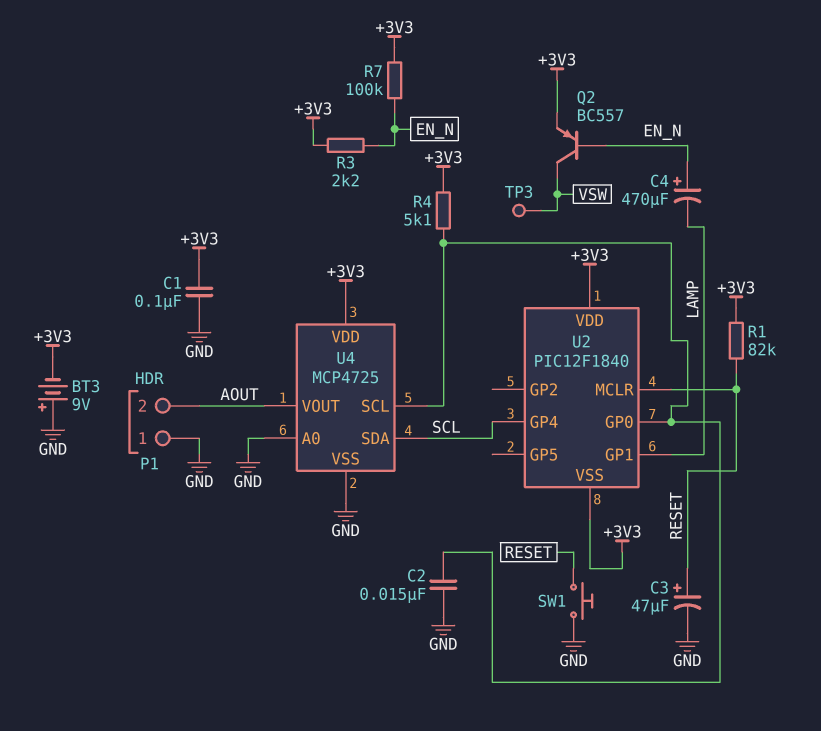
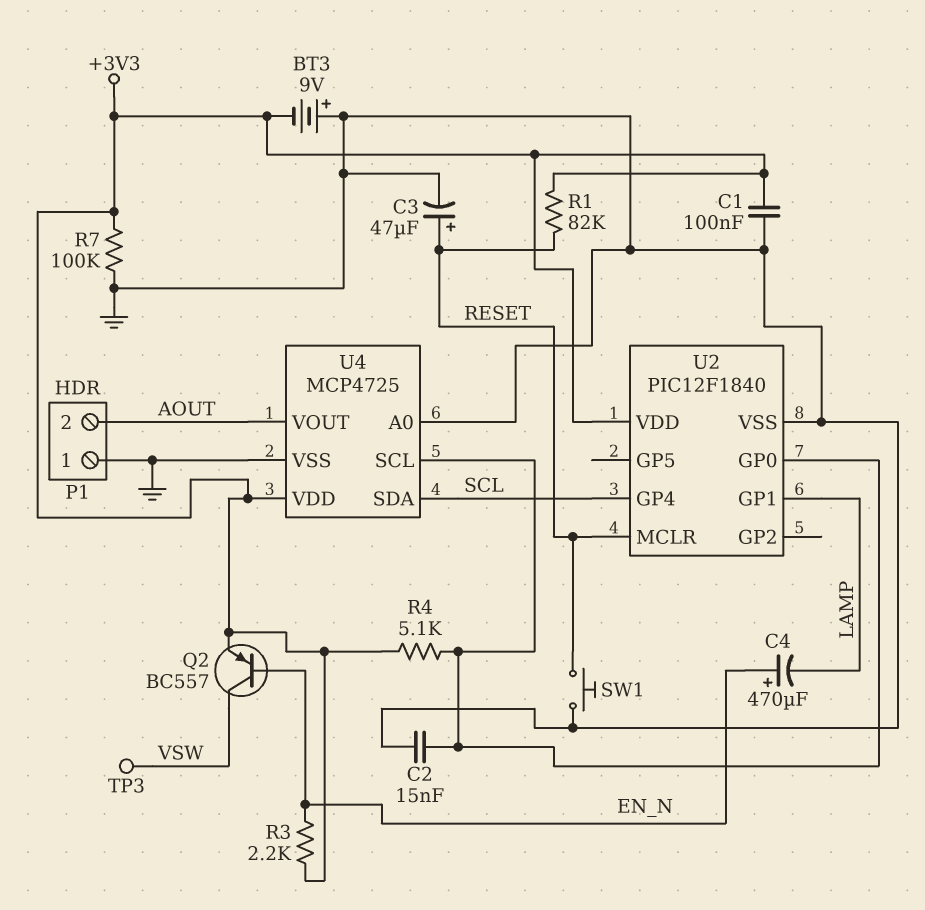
R7: 100k (+3V3, EN_N) -> 100k (+3V3, GND)
U2 pin VSS: +3V3 -> GND

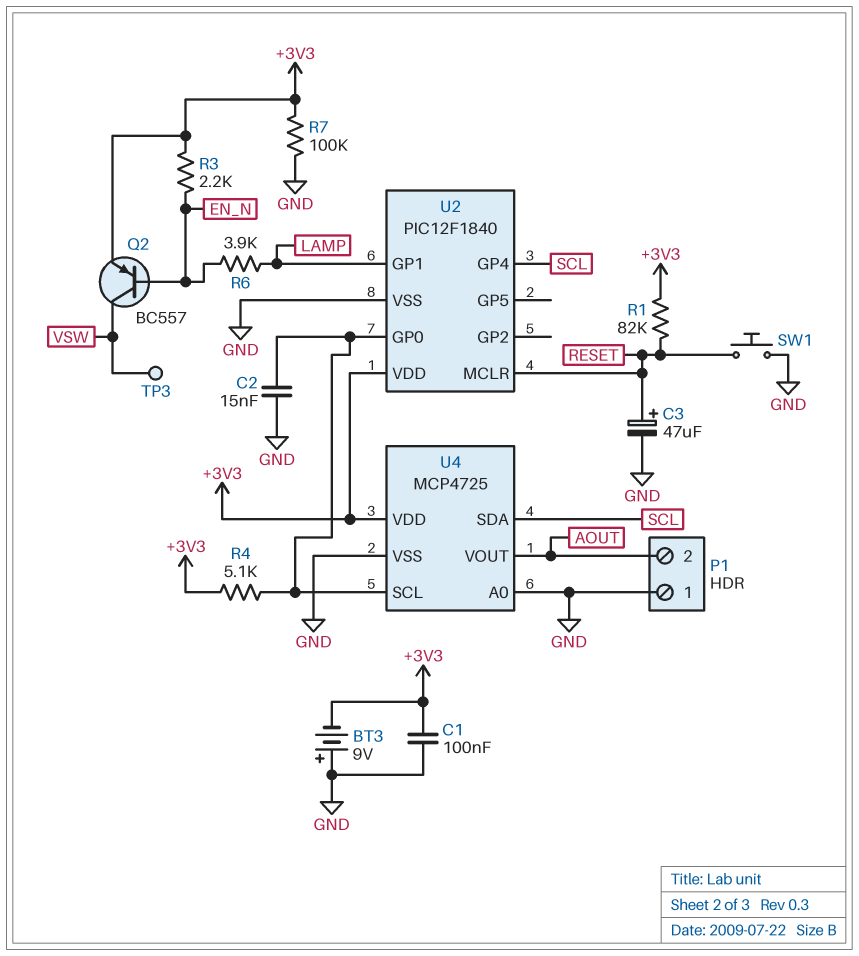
C4: 470uF (plus EN_N, minus LAMP) -> none
R6: none -> 3.9k (EN_N, LAMP)

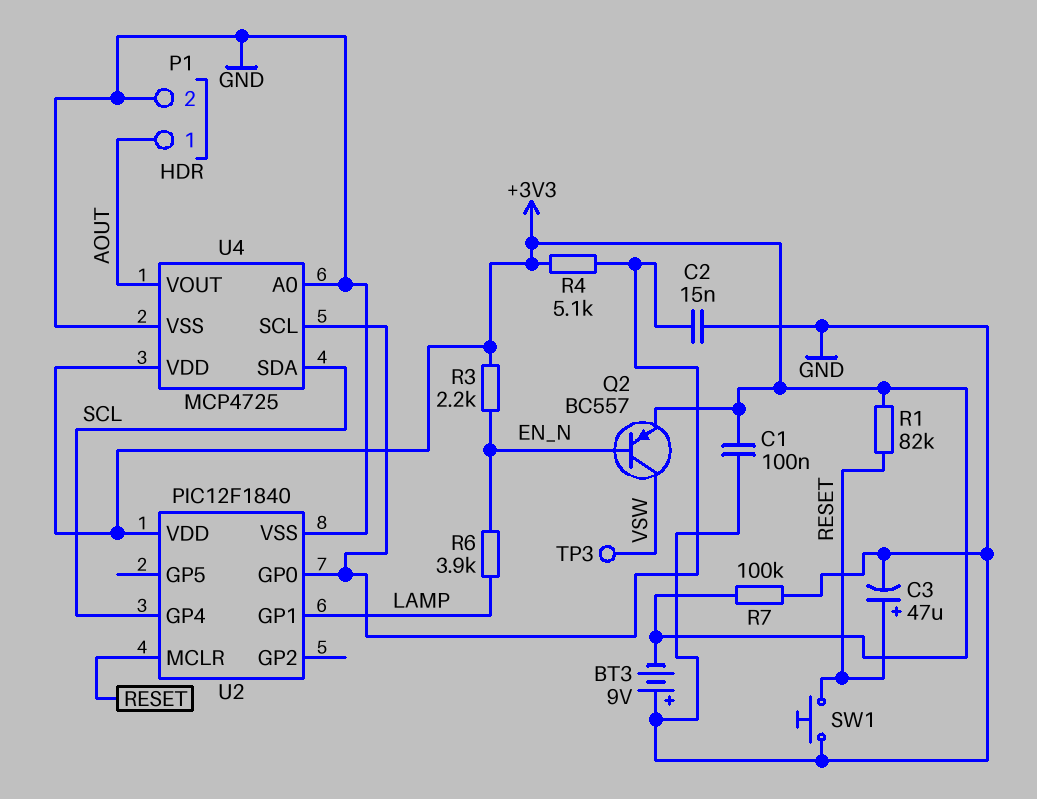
P1 pin 1: GND -> AOUT
P1 pin 2: AOUT -> GND

